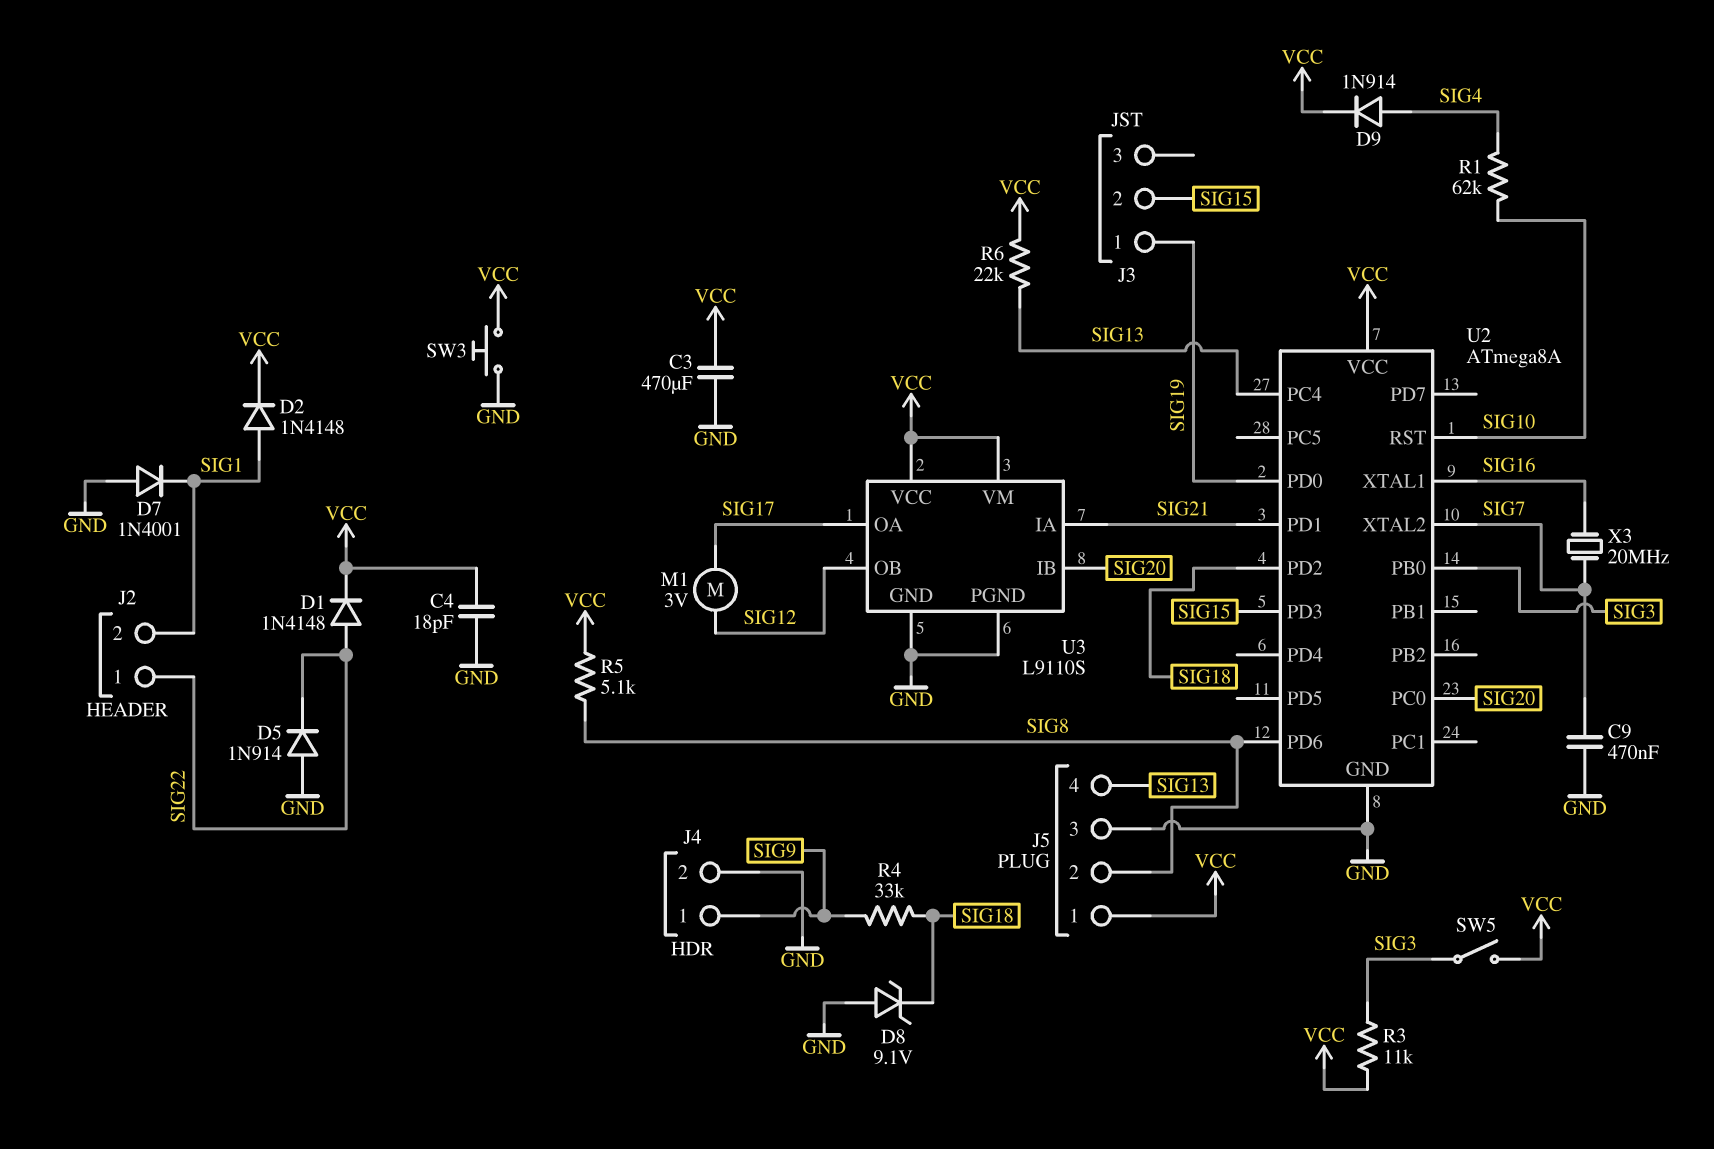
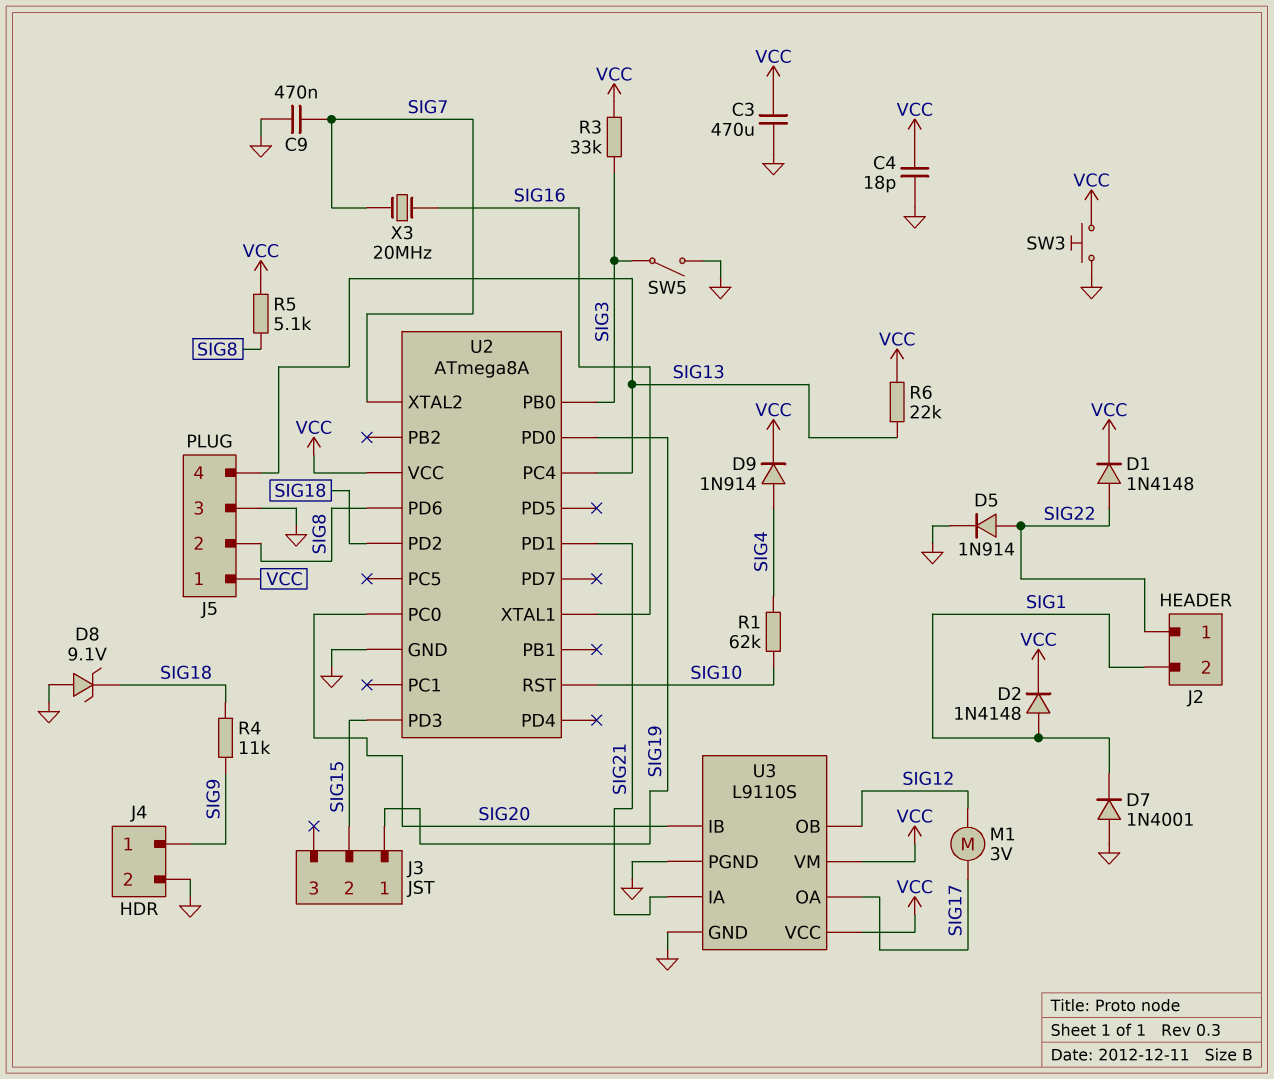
D5: diode 1N914 (A GND, K SIG22) -> diode 1N914 (A SIG22, K GND)
R3: 11k (SIG3, VCC) -> 33k (SIG3, VCC)
R4: 33k (SIG9, SIG18) -> 11k (SIG9, SIG18)
SW5: switch (SIG3, VCC) -> switch (GND, SIG3)

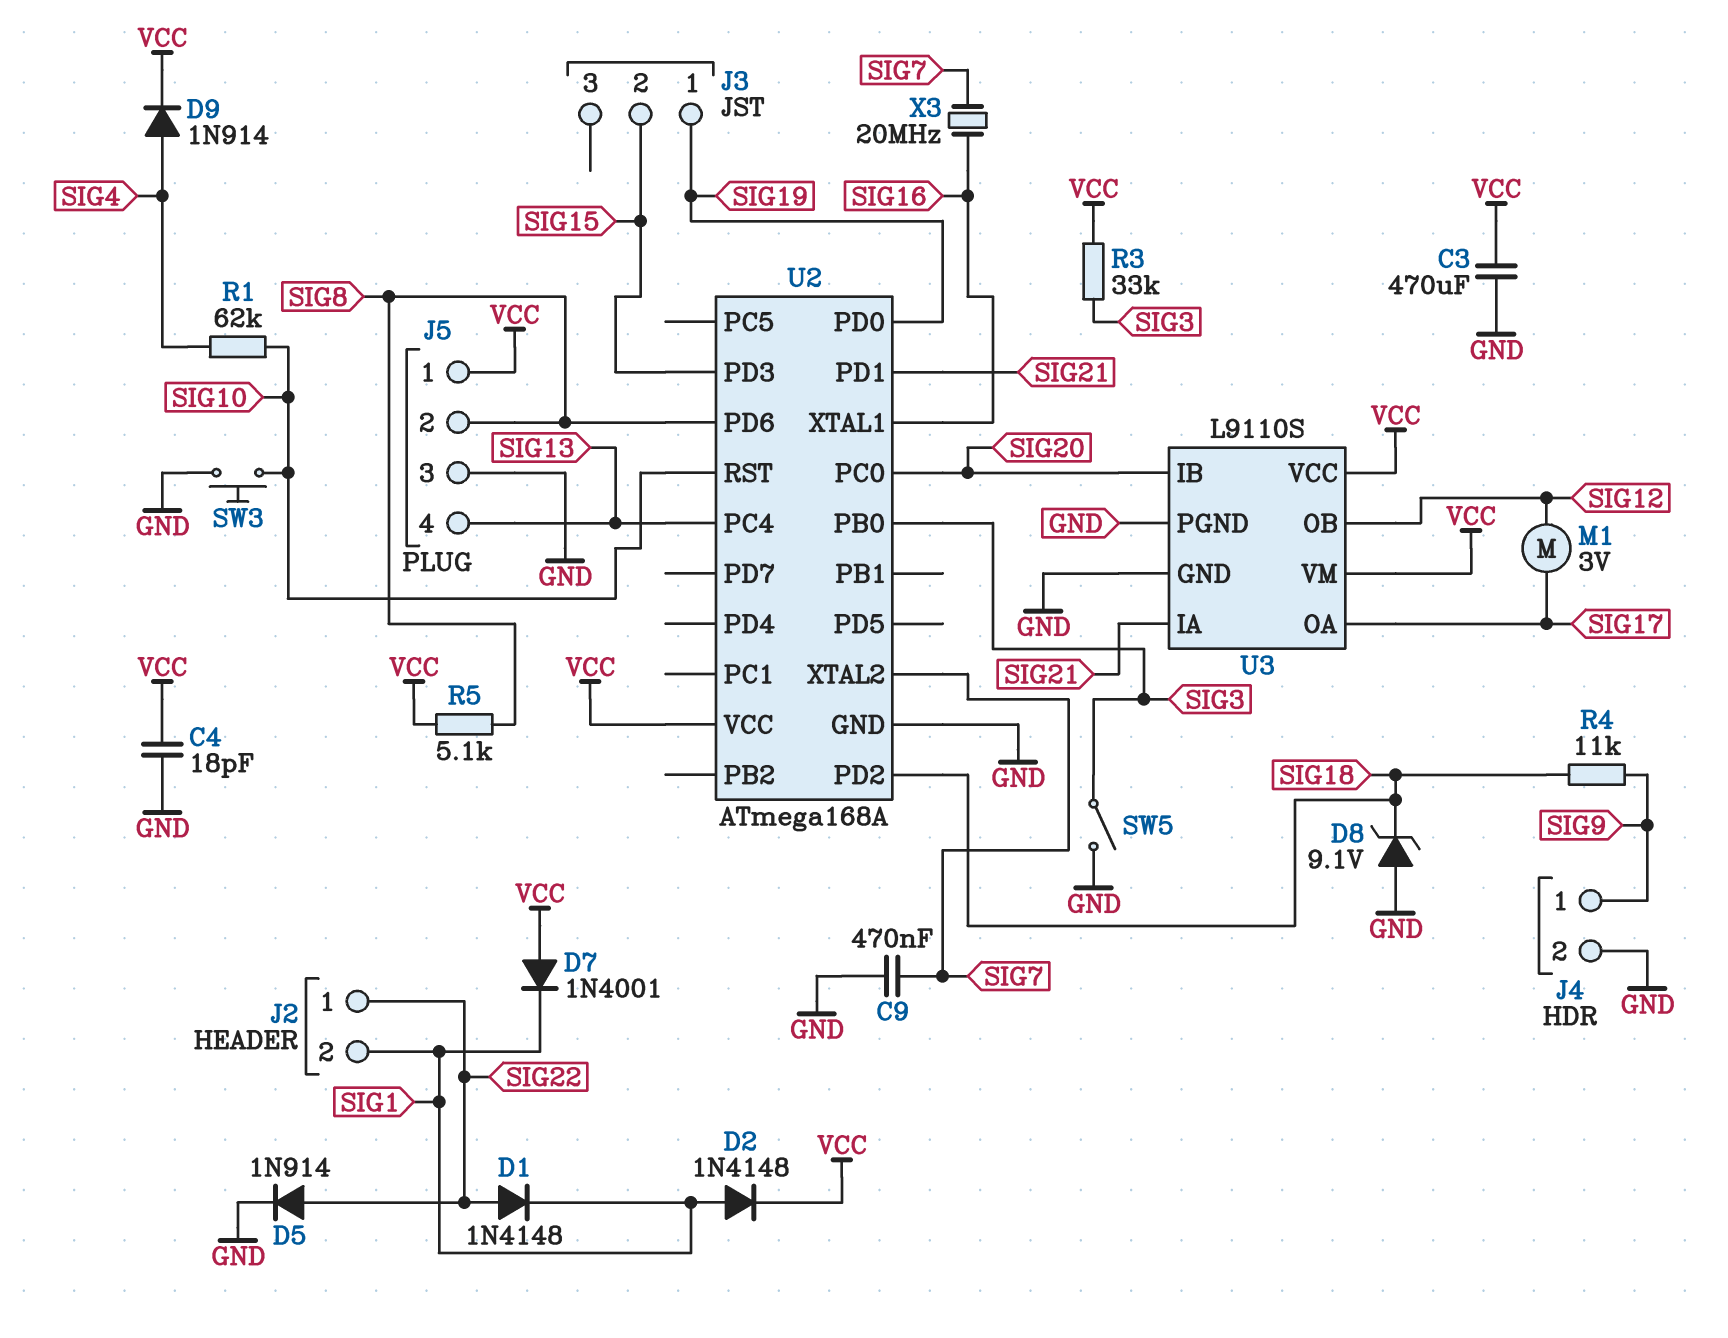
D1: diode 1N4148 (A SIG22, K VCC) -> diode 1N4148 (A SIG22, K SIG1)
D7: diode 1N4001 (A GND, K SIG1) -> diode 1N4001 (A VCC, K SIG1)
R6: 22k (SIG13, VCC) -> none
SW3: button (GND, VCC) -> button (GND, SIG10)
U2: ATmega8A -> ATmega168A

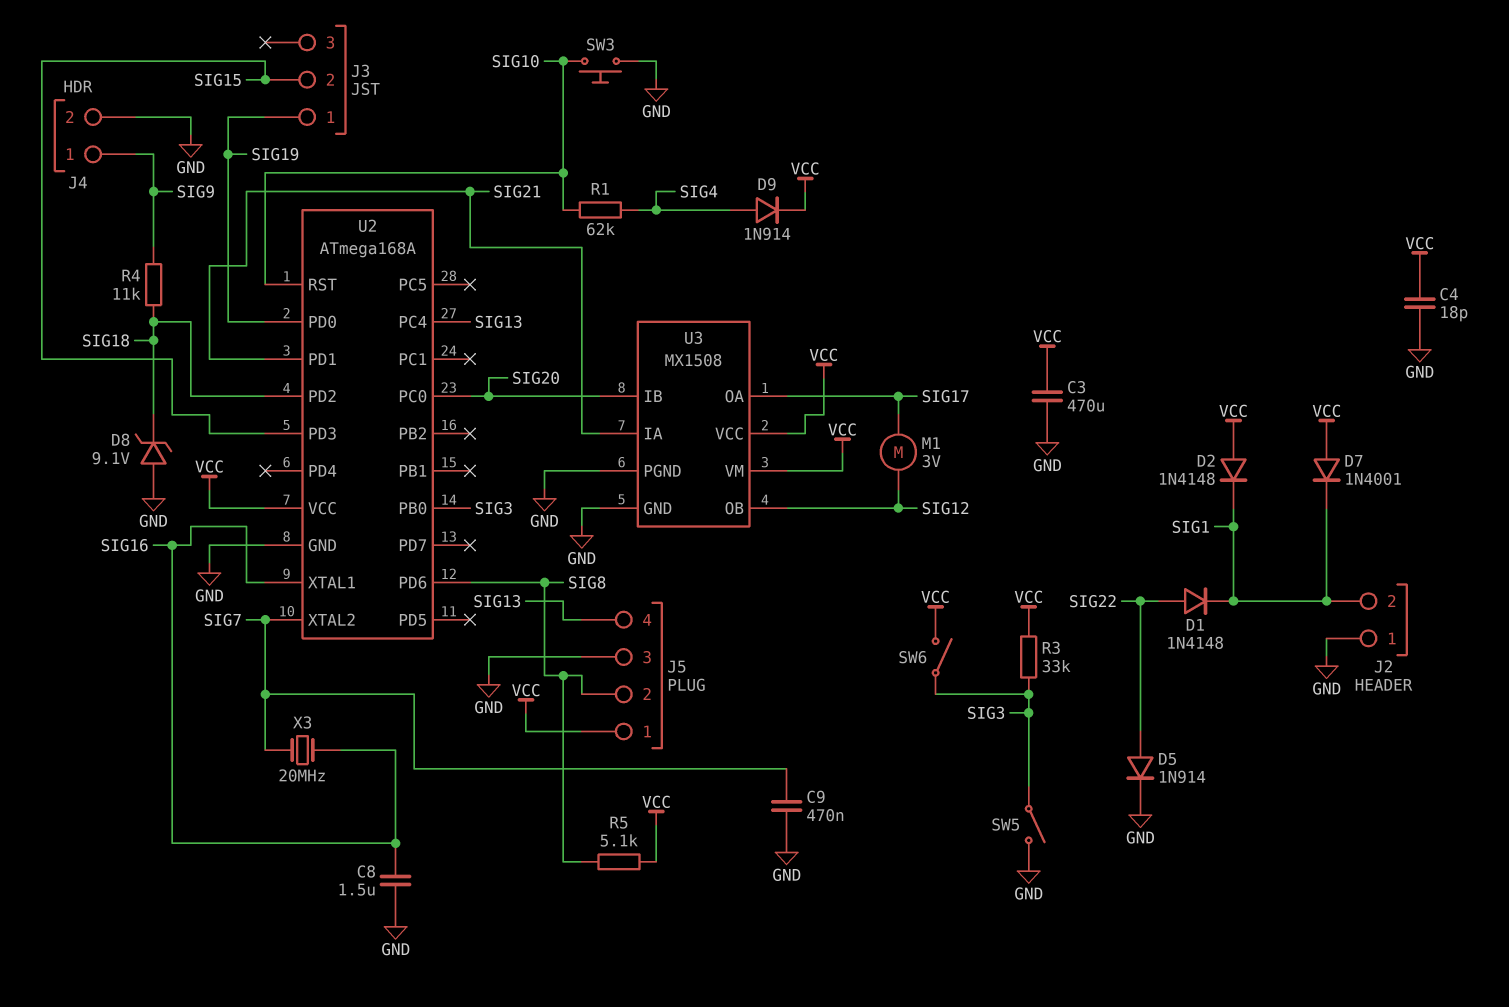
C8: none -> 1.5uF (GND, SIG16)
D2: diode 1N4148 (A SIG1, K VCC) -> diode 1N4148 (A VCC, K SIG1)
J2 pin 1: SIG22 -> GND
SW6: none -> switch (SIG3, VCC)
U3: L9110S -> MX1508

